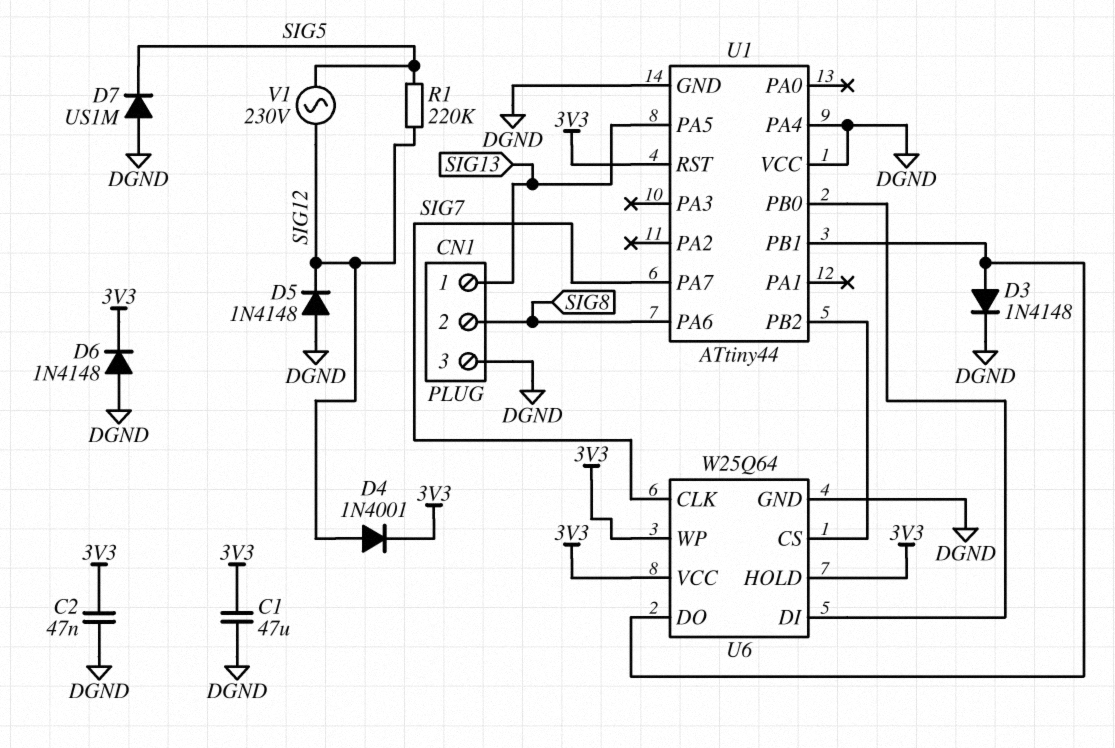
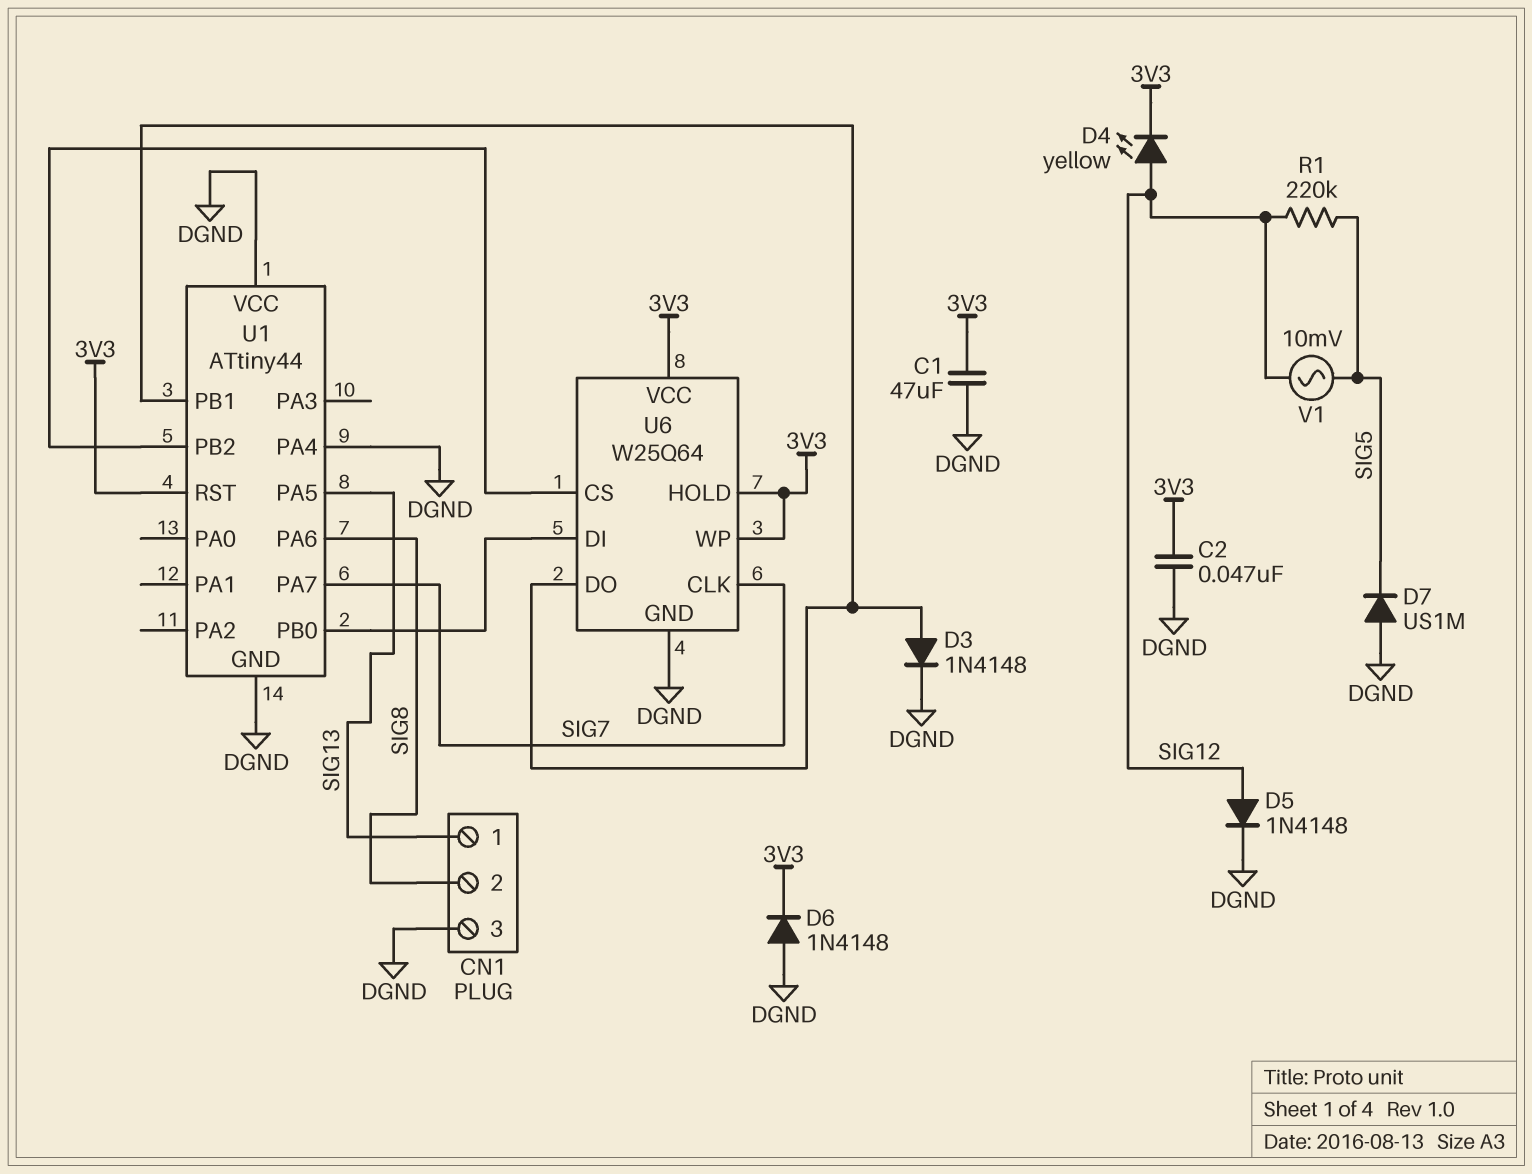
D4: diode 1N4001 (A SIG12, K 3V3) -> LED yellow (A SIG12, K 3V3)
D5: diode 1N4148 (A DGND, K SIG12) -> diode 1N4148 (A SIG12, K DGND)
V1: AC 230V (SIG5, SIG12) -> AC 10mV (SIG5, SIG12)

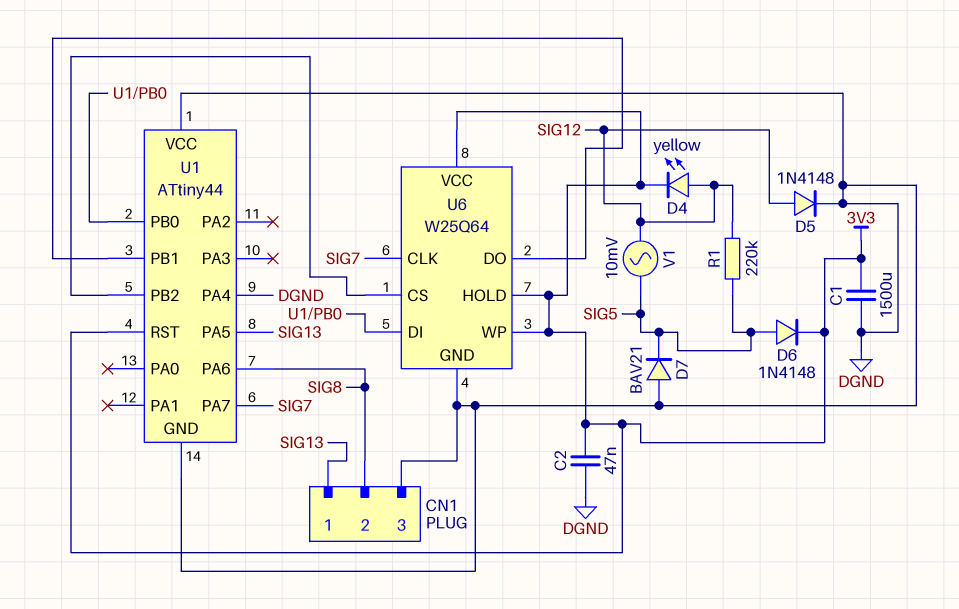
C1: 47uF (3V3, DGND) -> 1500uF (3V3, DGND)
D3: diode 1N4148 (A U1/PB1, K DGND) -> none
D6: diode 1N4148 (A DGND, K 3V3) -> diode 1N4148 (A SIG5, K 3V3)
D7: diode US1M (A DGND, K SIG5) -> diode BAV21 (A DGND, K SIG5)

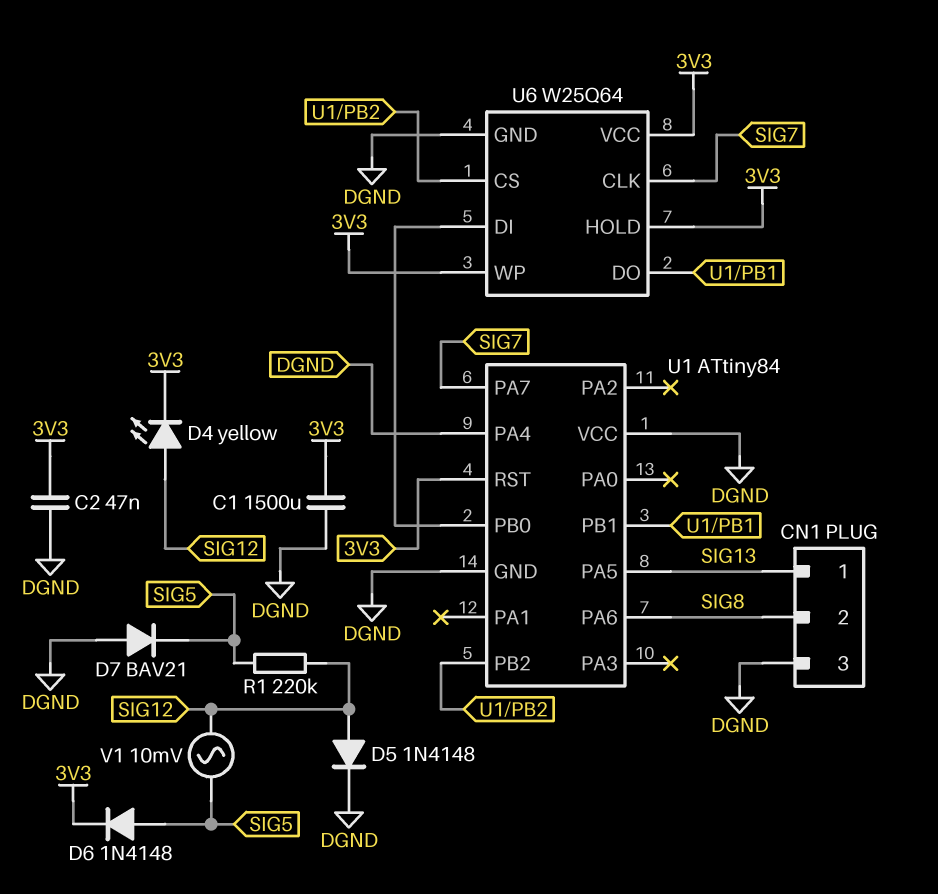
U1: ATtiny44 -> ATtiny84

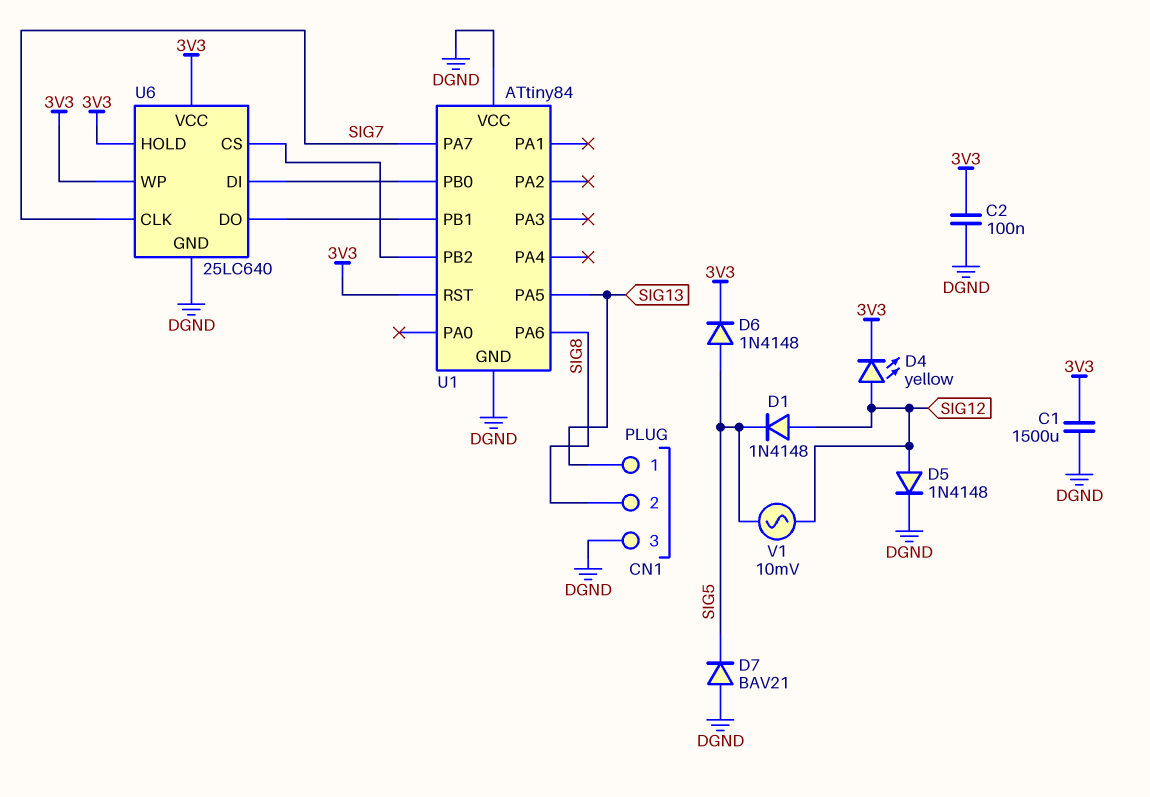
C2: 47nF (3V3, DGND) -> 100nF (3V3, DGND)
D1: none -> diode 1N4148 (A SIG12, K SIG5)
R1: 220k (SIG5, SIG12) -> none
U1 pin PA4: DGND -> none
U6: W25Q64 -> 25LC640

